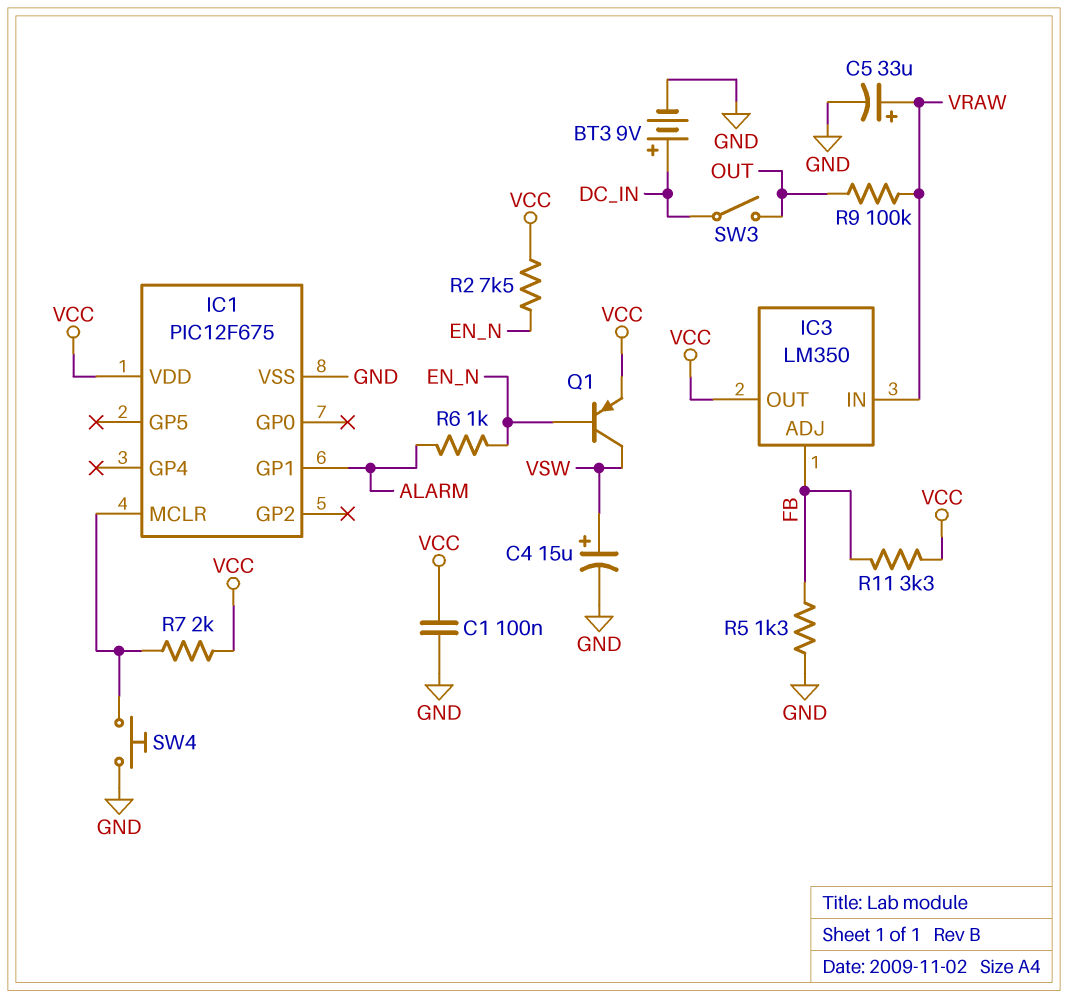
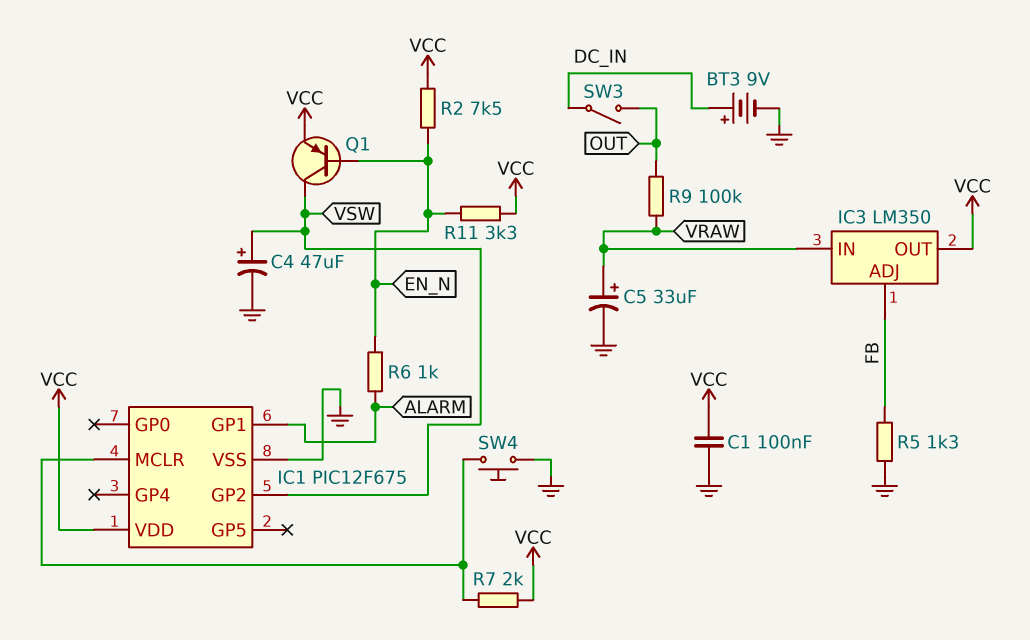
C4: 15uF (plus VSW, minus GND) -> 47uF (plus VSW, minus GND)
IC1 pin GP2: none -> VSW
R11: 3.3k (FB, VCC) -> 3.3k (EN_N, VCC)

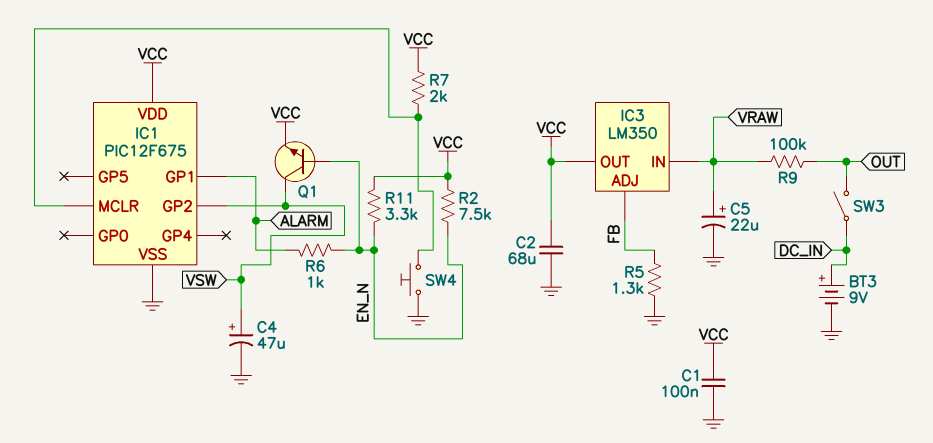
C2: none -> 68uF (GND, VCC)
C5: 33uF (plus VRAW, minus GND) -> 22uF (plus VRAW, minus GND)
Q1: PNP (B EN_N, C VSW, E VCC) -> NPN (B EN_N, C VSW, E VCC)

